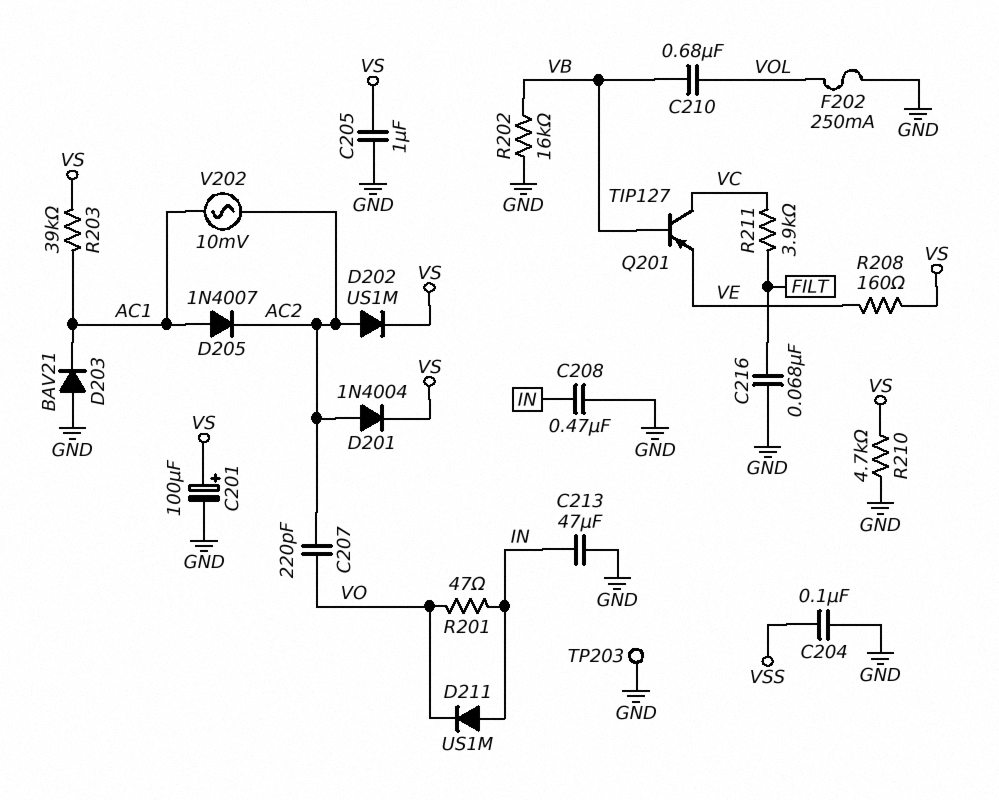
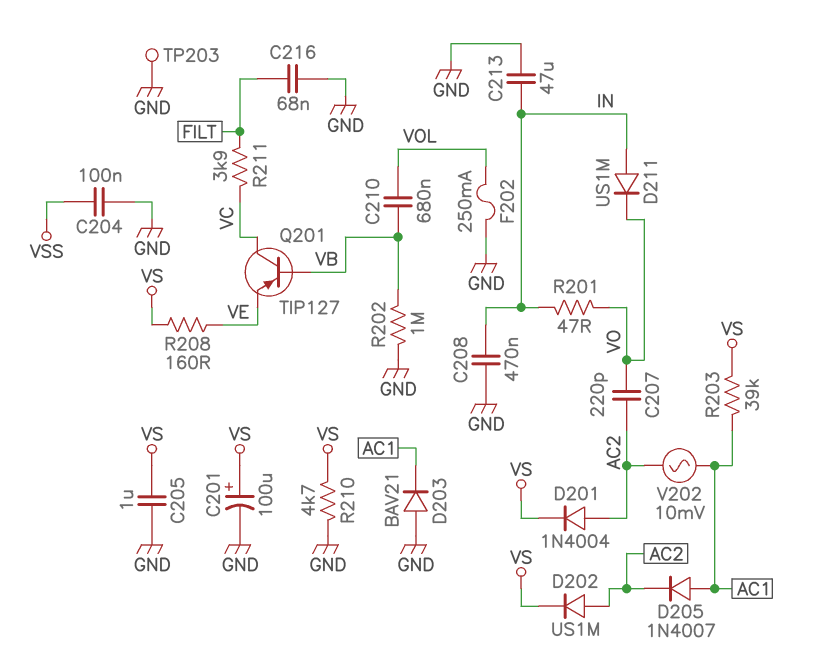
R202: 16k (GND, VB) -> 1M (GND, VB)

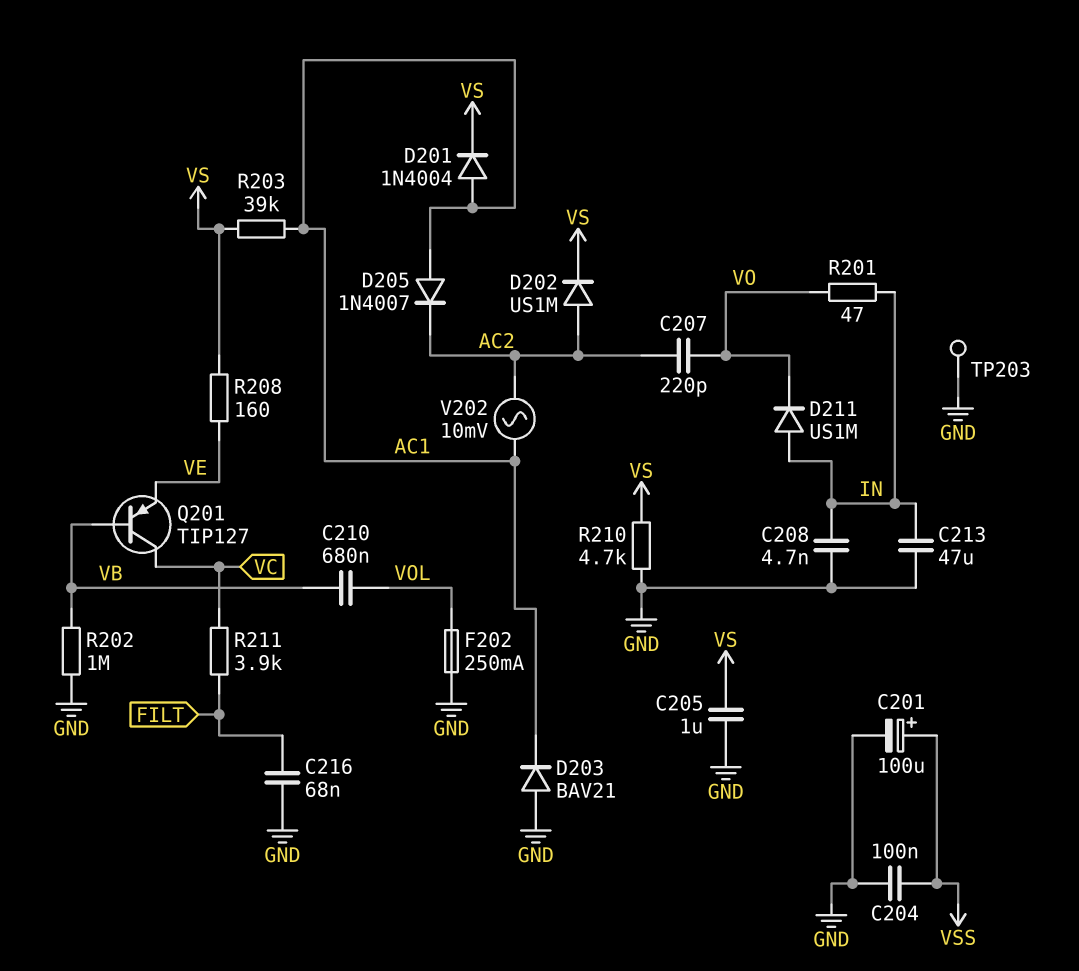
C201: 100uF (plus VS, minus GND) -> 100uF (plus VSS, minus GND)
C208: 470nF (GND, IN) -> 4.7nF (GND, IN)
D201: diode 1N4004 (A AC2, K VS) -> diode 1N4004 (A AC1, K VS)

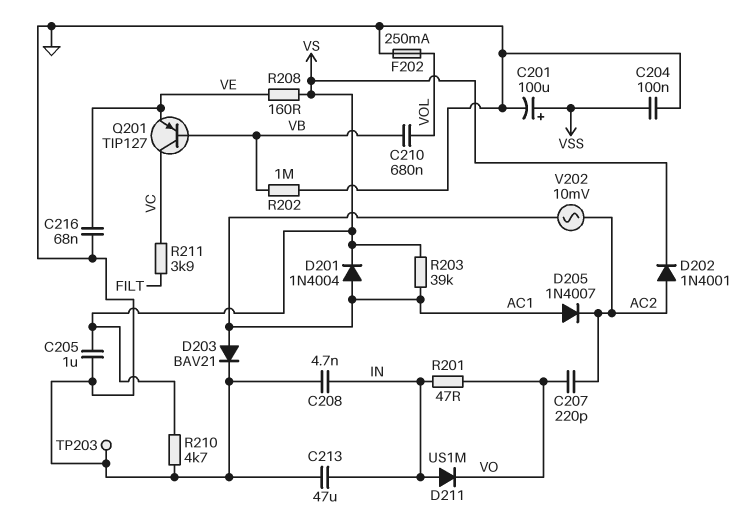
C216: 68nF (FILT, GND) -> 68nF (GND, VE)
D202: diode US1M (A AC2, K VS) -> diode 1N4001 (A AC2, K VS)
D203: diode BAV21 (A GND, K AC1) -> diode BAV21 (A AC1, K GND)

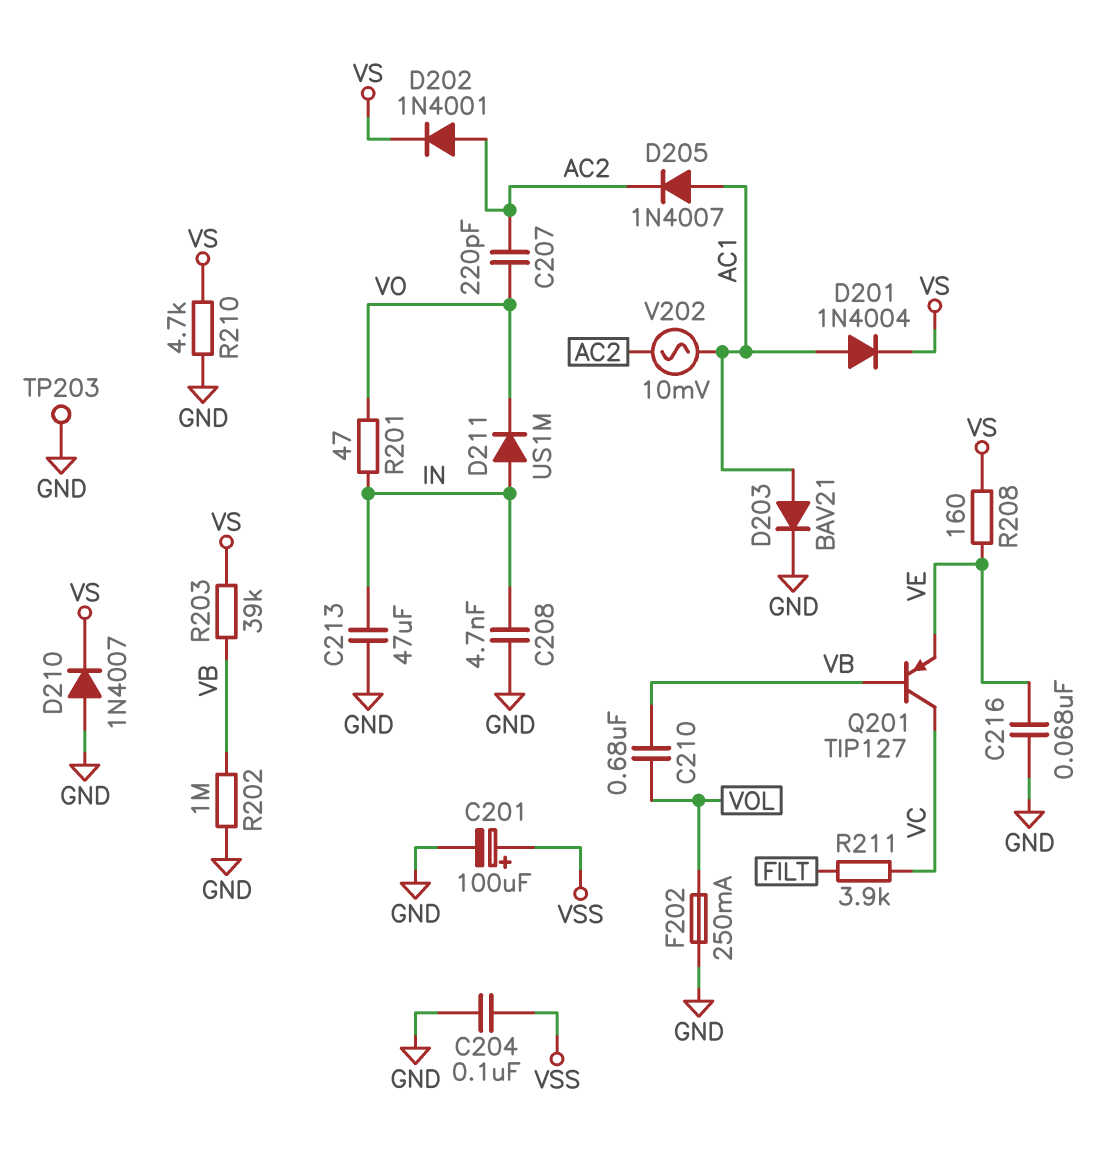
C205: 1uF (GND, VS) -> none
D210: none -> diode 1N4007 (A GND, K VS)
R203: 39k (AC1, VS) -> 39k (VB, VS)

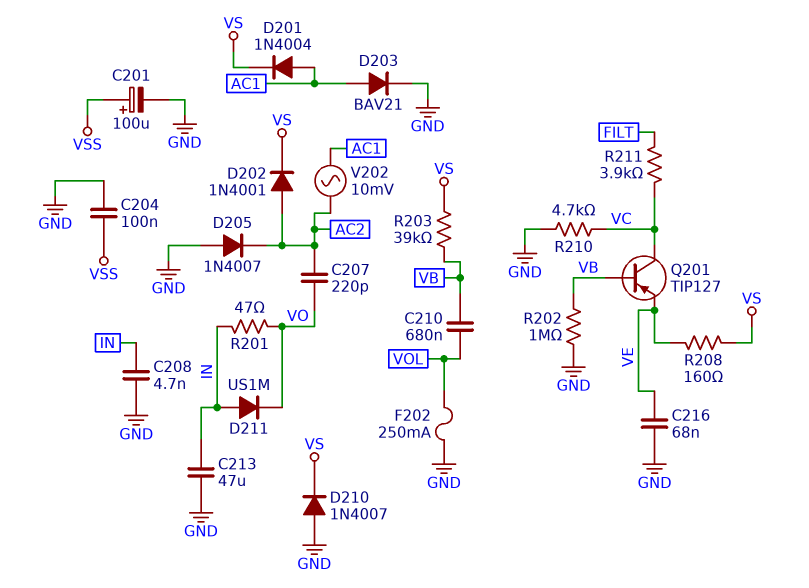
D205: diode 1N4007 (A AC1, K AC2) -> diode 1N4007 (A GND, K AC2)
R210: 4.7k (GND, VS) -> 4.7k (GND, VC)
TP203: test point (GND) -> none

